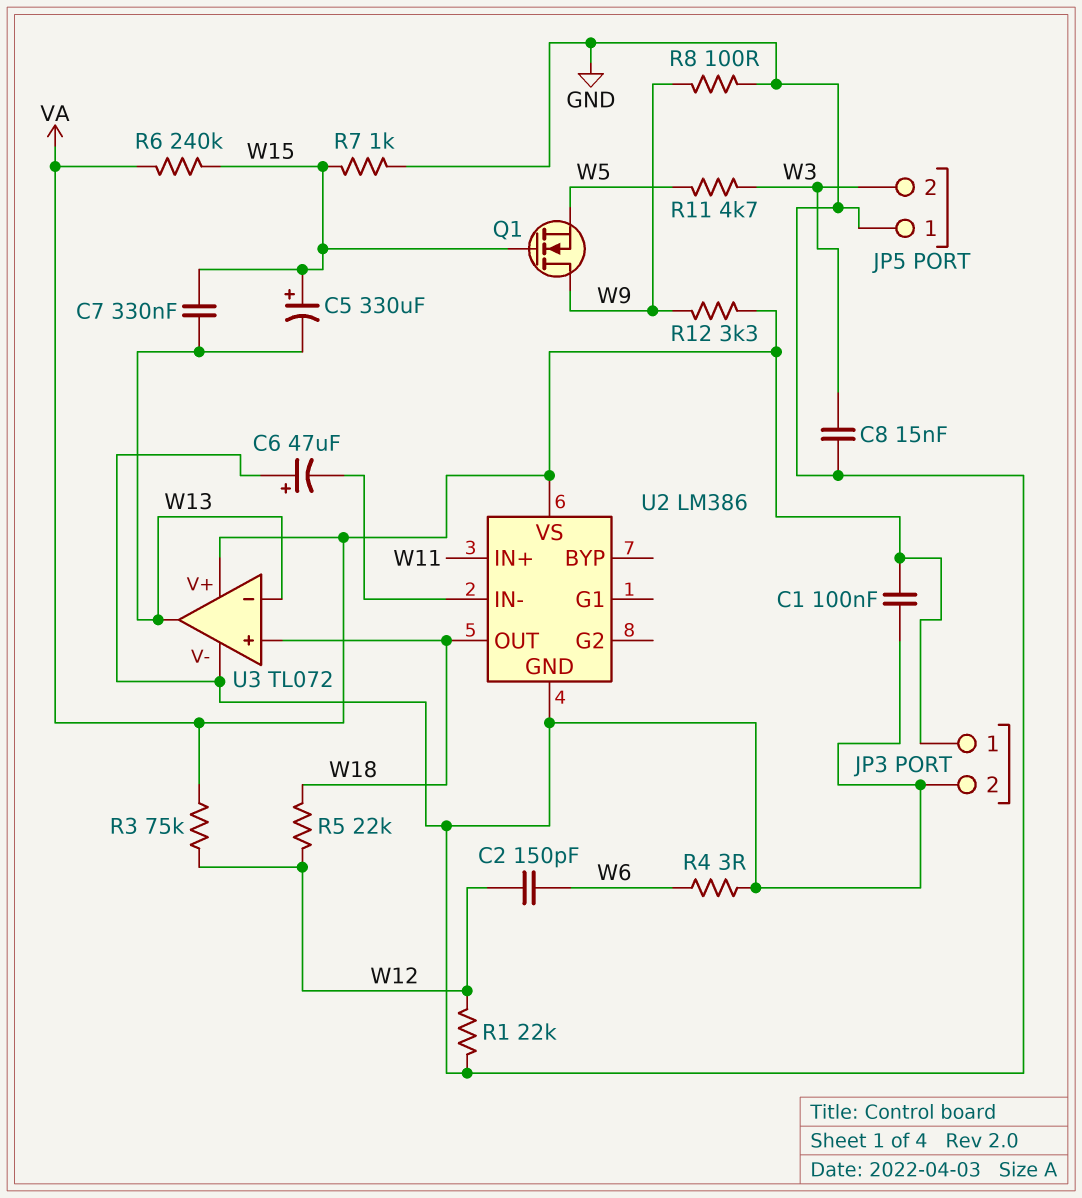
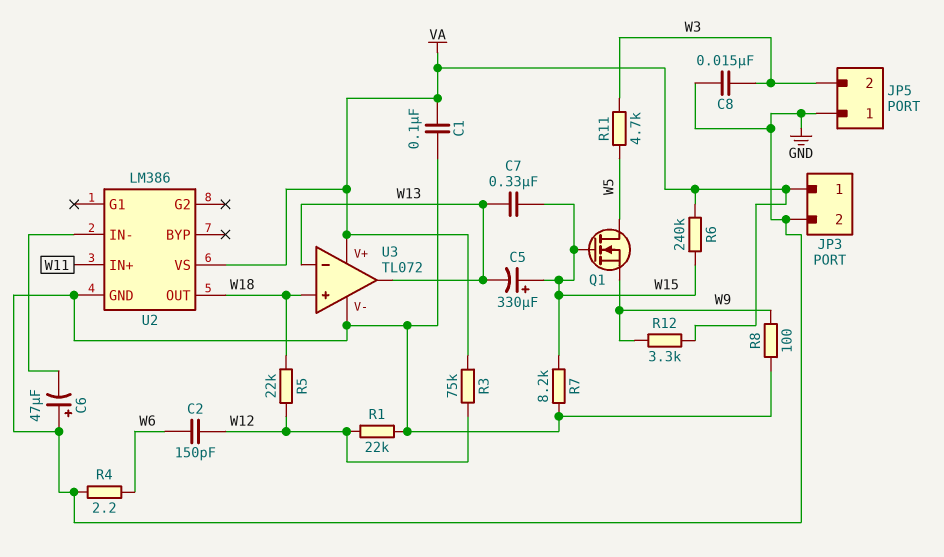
Q1: NMOS (G W15, D W9, S W5) -> NMOS (G W15, D W5, S W9)
R4: 3 (GND, W6) -> 2.2 (GND, W6)
R7: 1k (GND, W15) -> 8.2k (GND, W15)

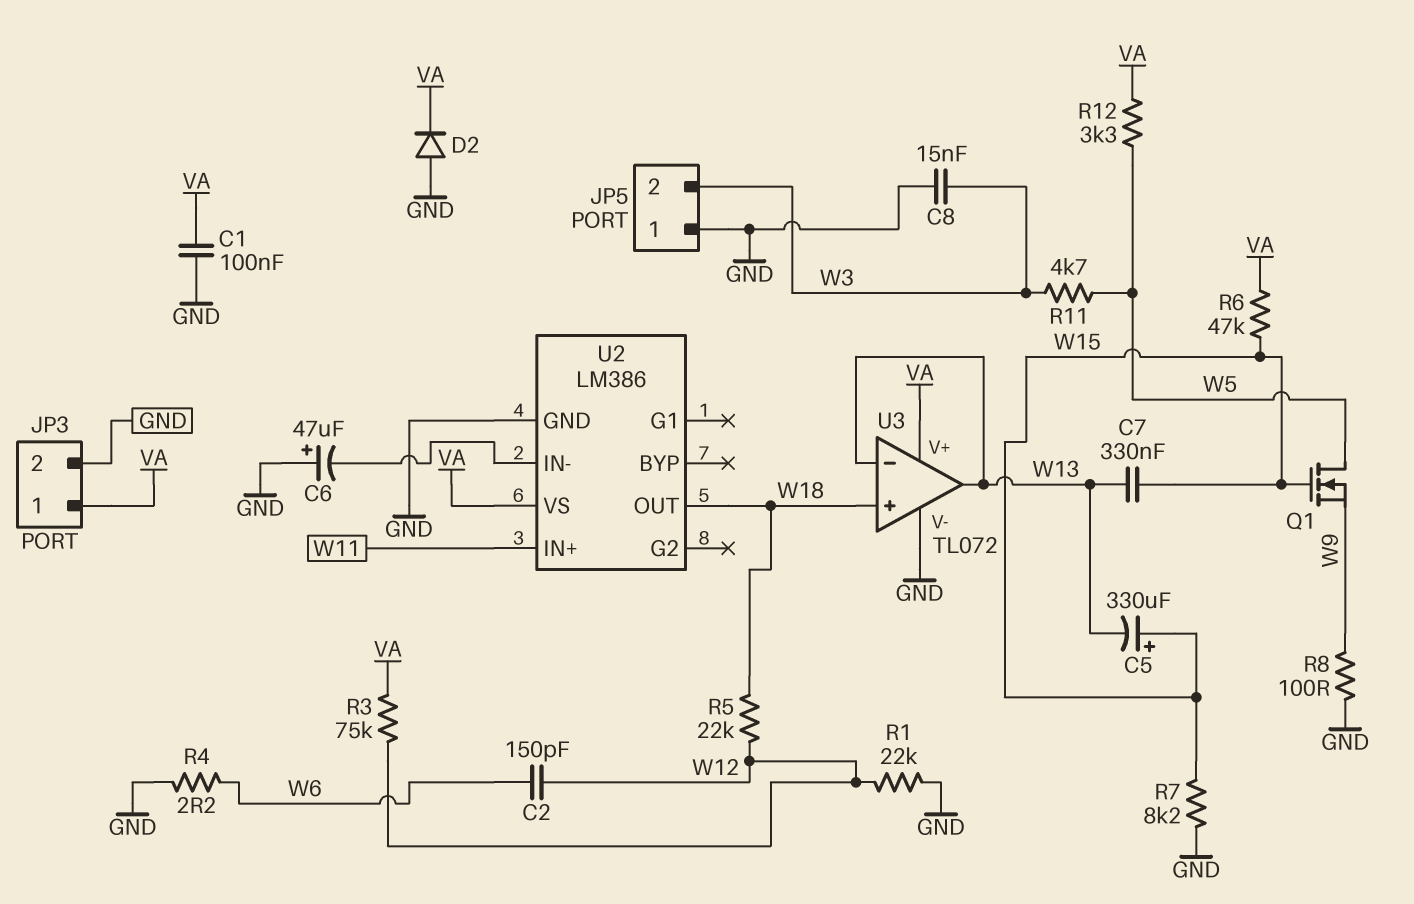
D2: none -> diode (A GND, K VA)
R6: 240k (VA, W15) -> 47k (VA, W15)
R12: 3.3k (VA, W9) -> 3.3k (VA, W5)

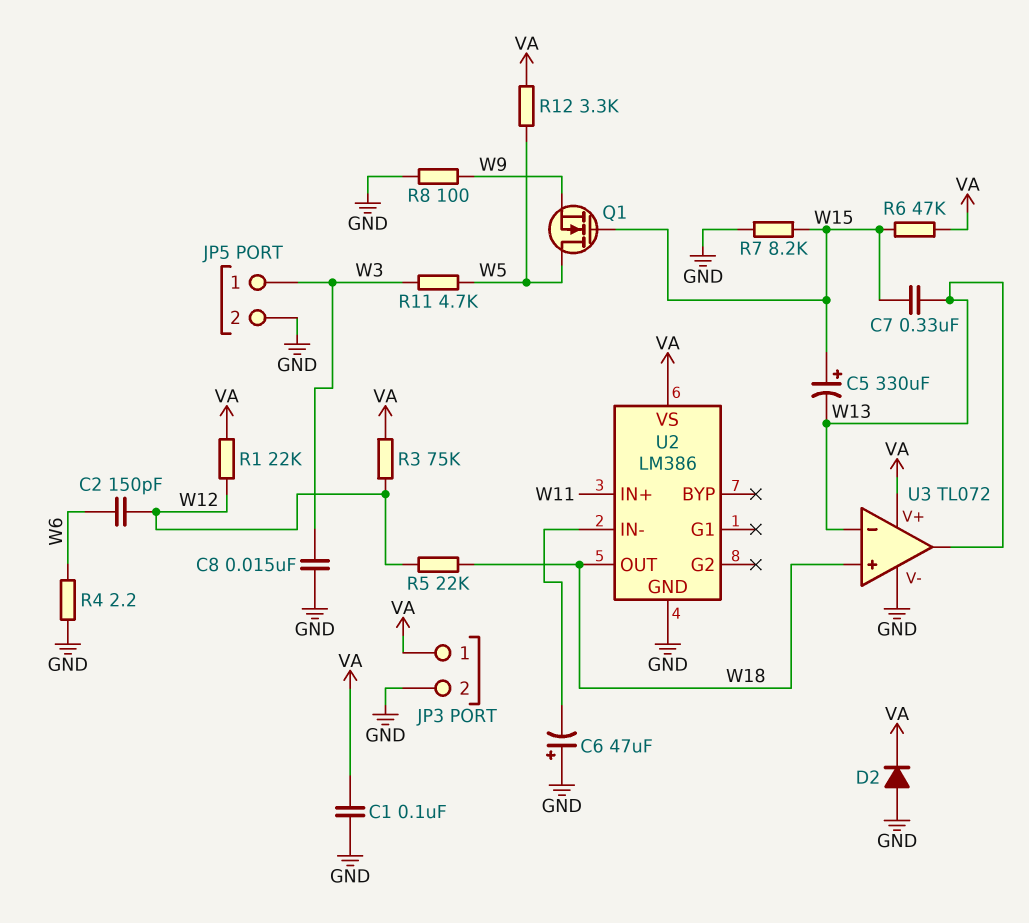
JP5 pin 1: GND -> W3
JP5 pin 2: W3 -> GND
R1: 22k (GND, W12) -> 22k (VA, W12)

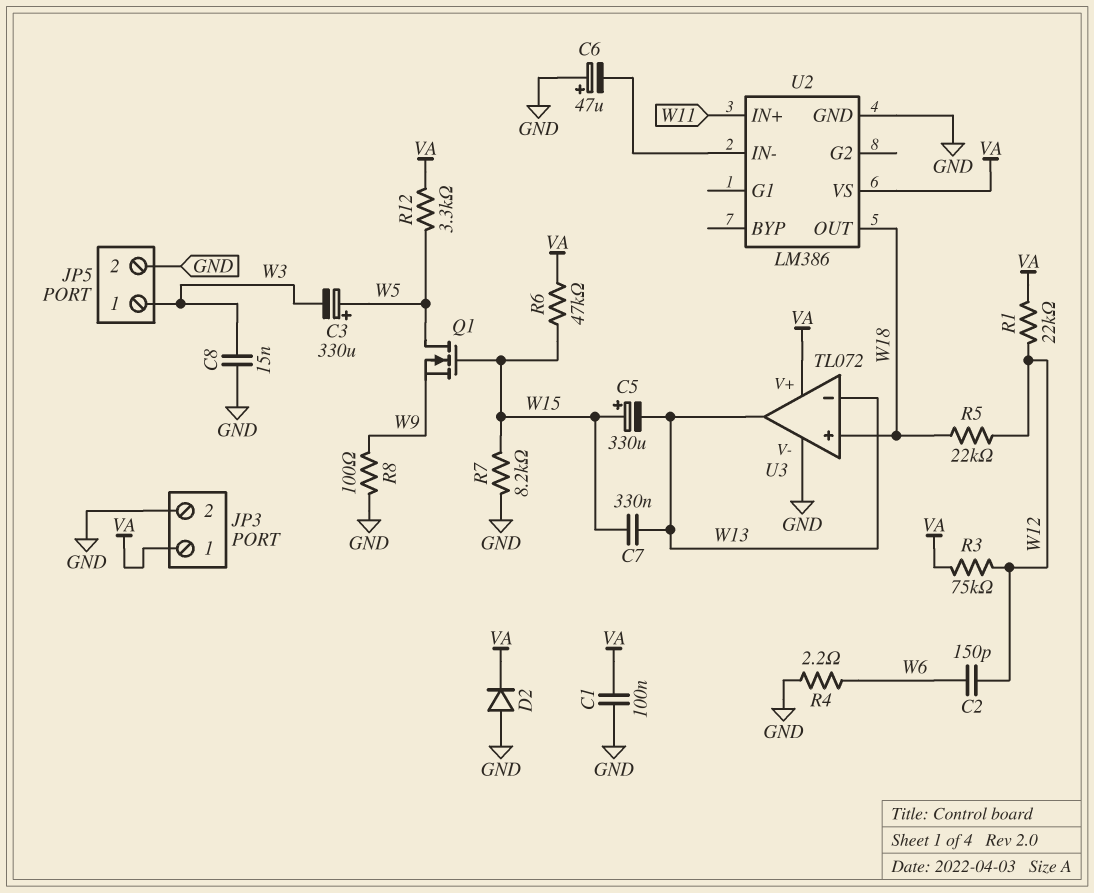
C3: none -> 330uF (plus W5, minus W3)
R11: 4.7k (W3, W5) -> none

